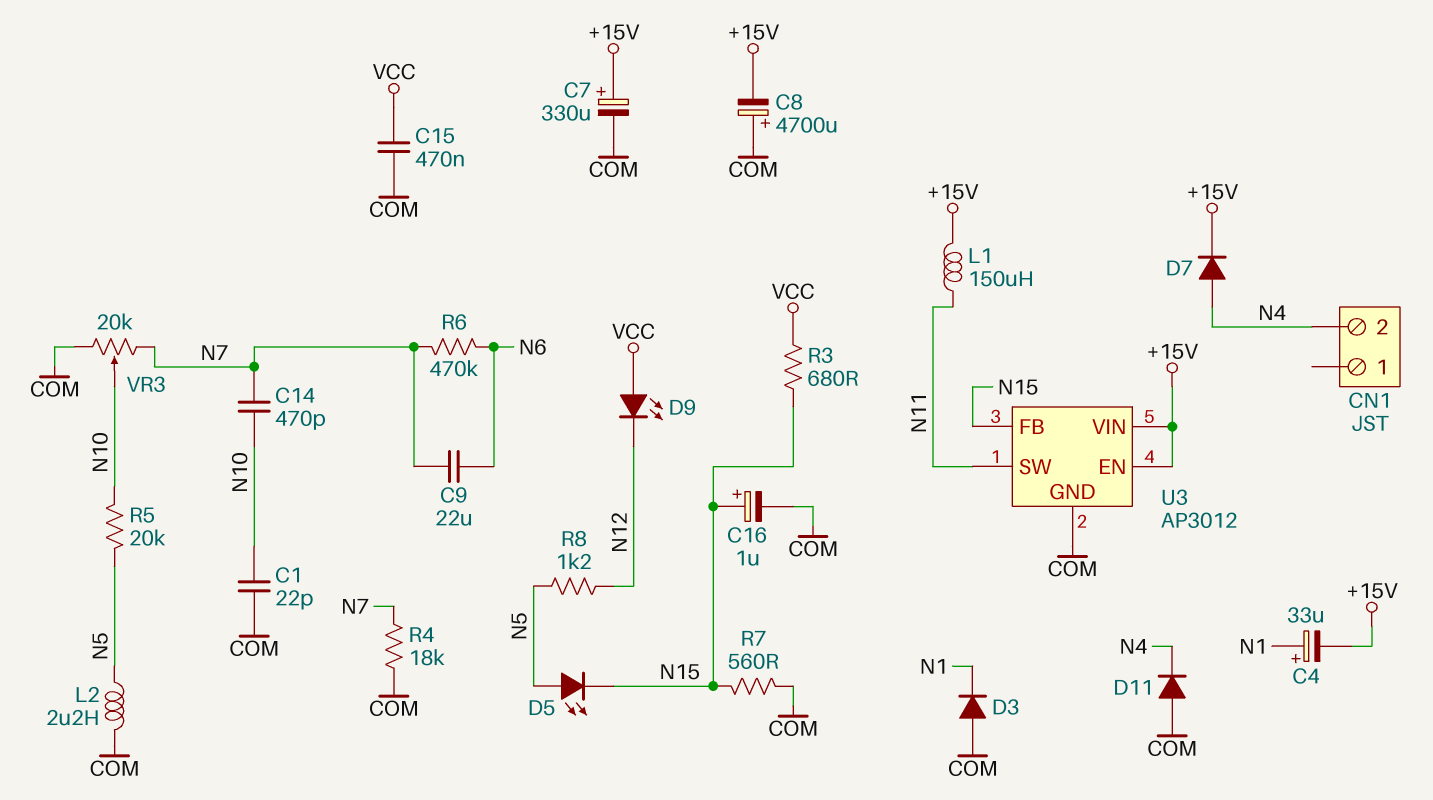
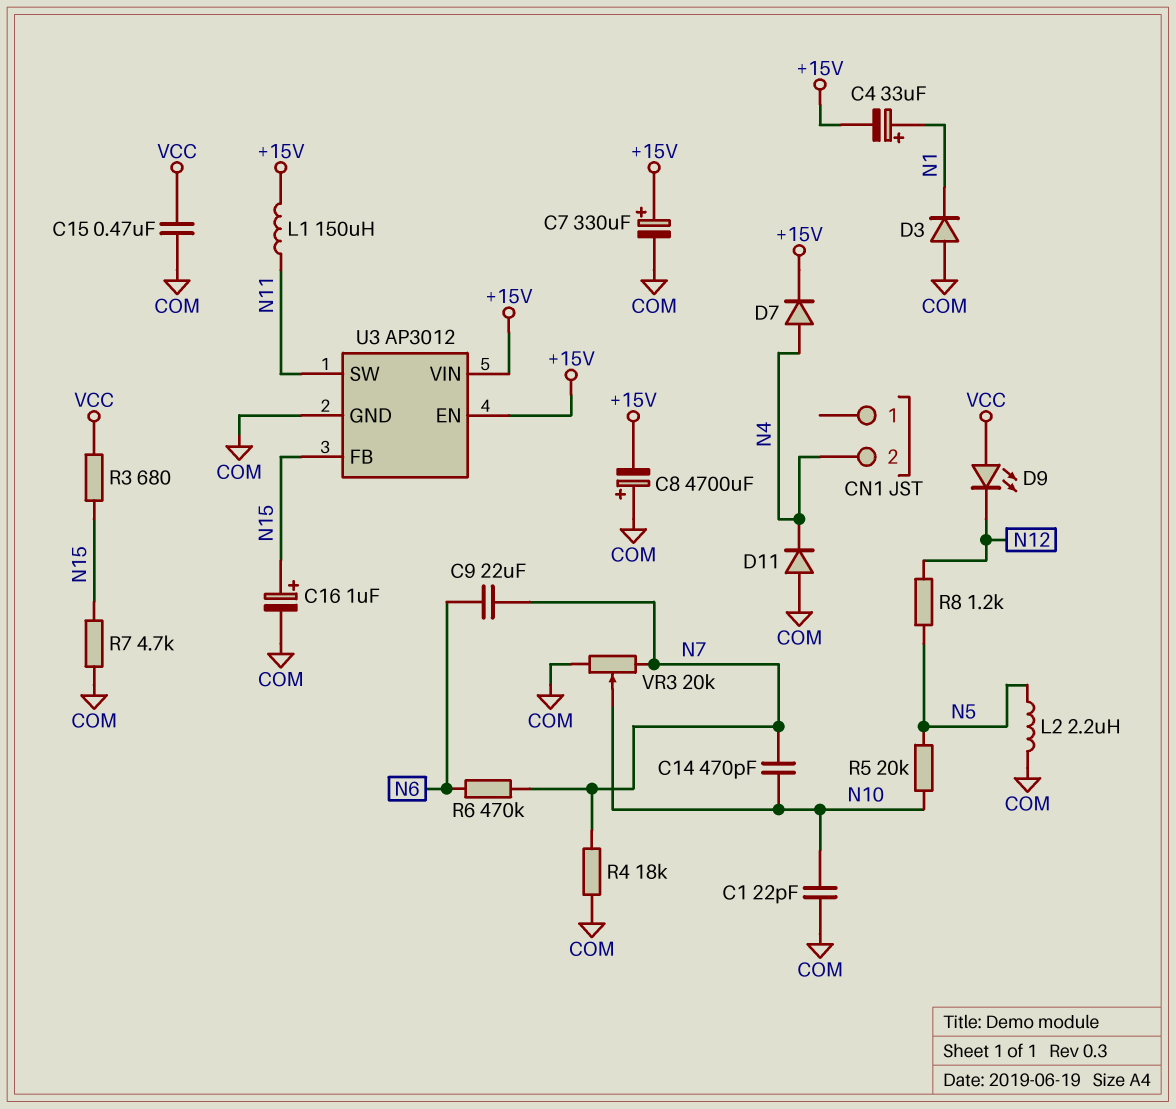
D5: LED (A N5, K N15) -> none
R7: 560 (COM, N15) -> 4.7k (COM, N15)

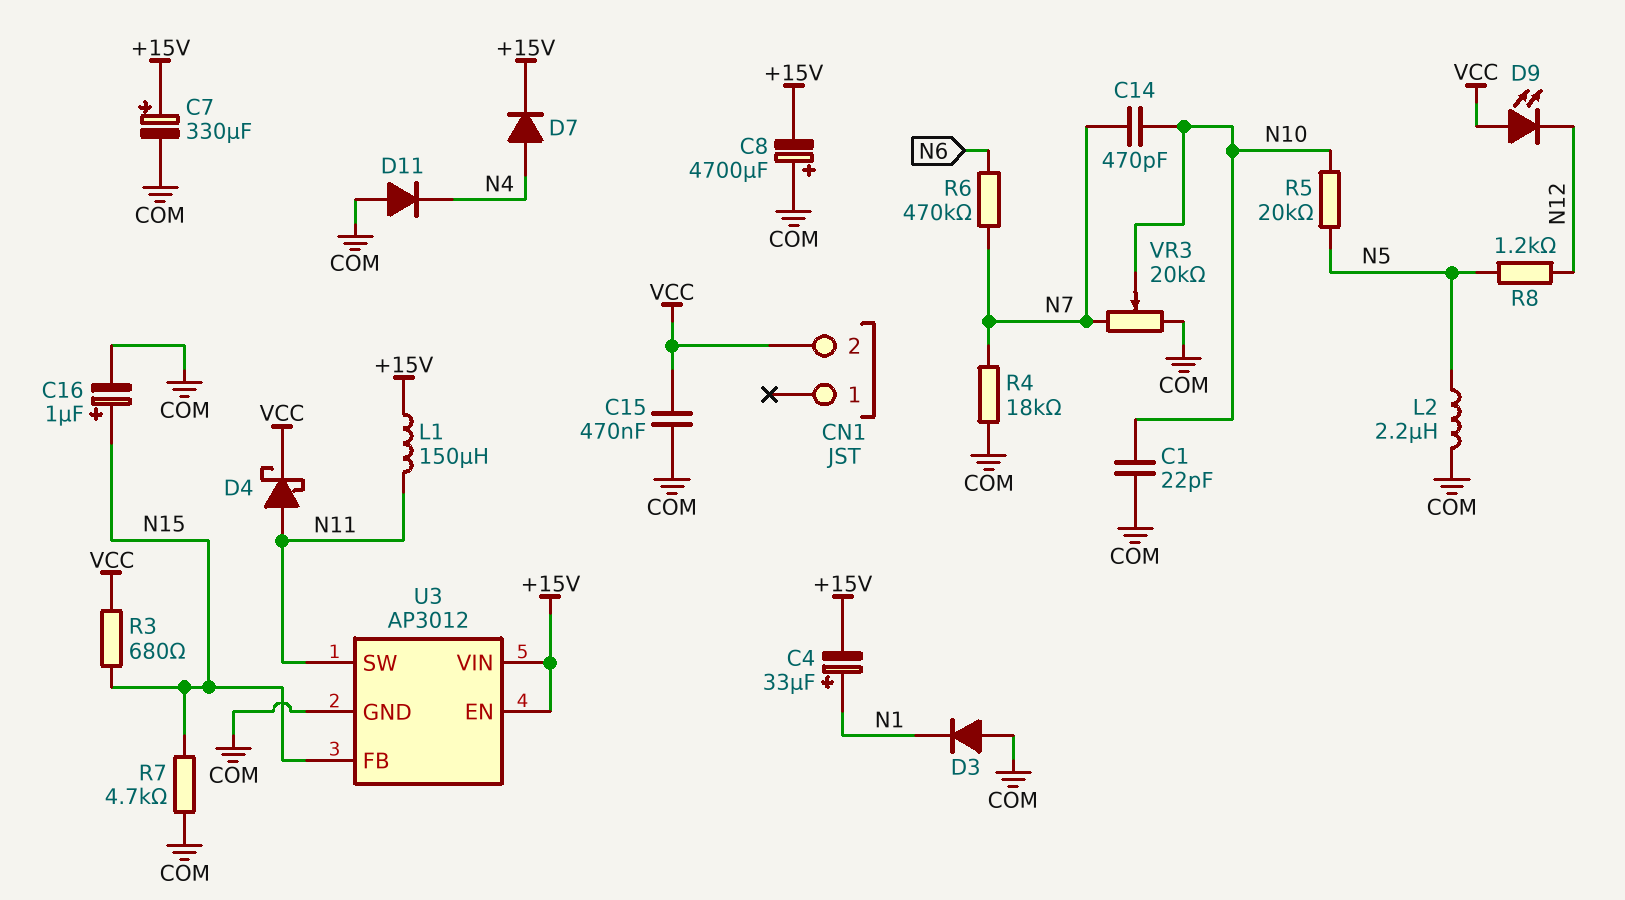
C9: 22uF (N6, N7) -> none
CN1 pin 2: N4 -> VCC
D4: none -> schottky (A N11, K VCC)

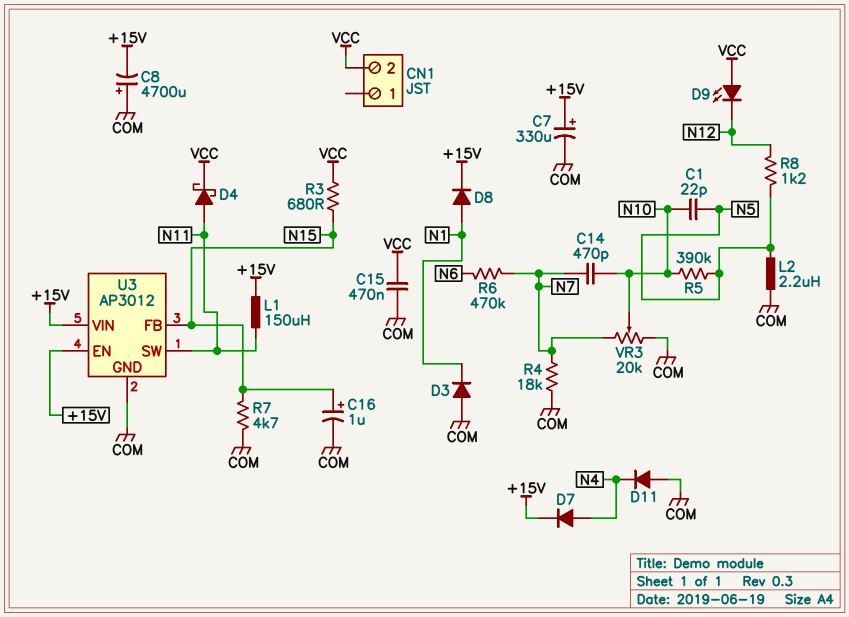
C1: 22pF (COM, N10) -> 22pF (N5, N10)
C4: 33uF (plus N1, minus +15V) -> none
D8: none -> diode (A N1, K +15V)
R5: 20k (N5, N10) -> 390k (N5, N10)

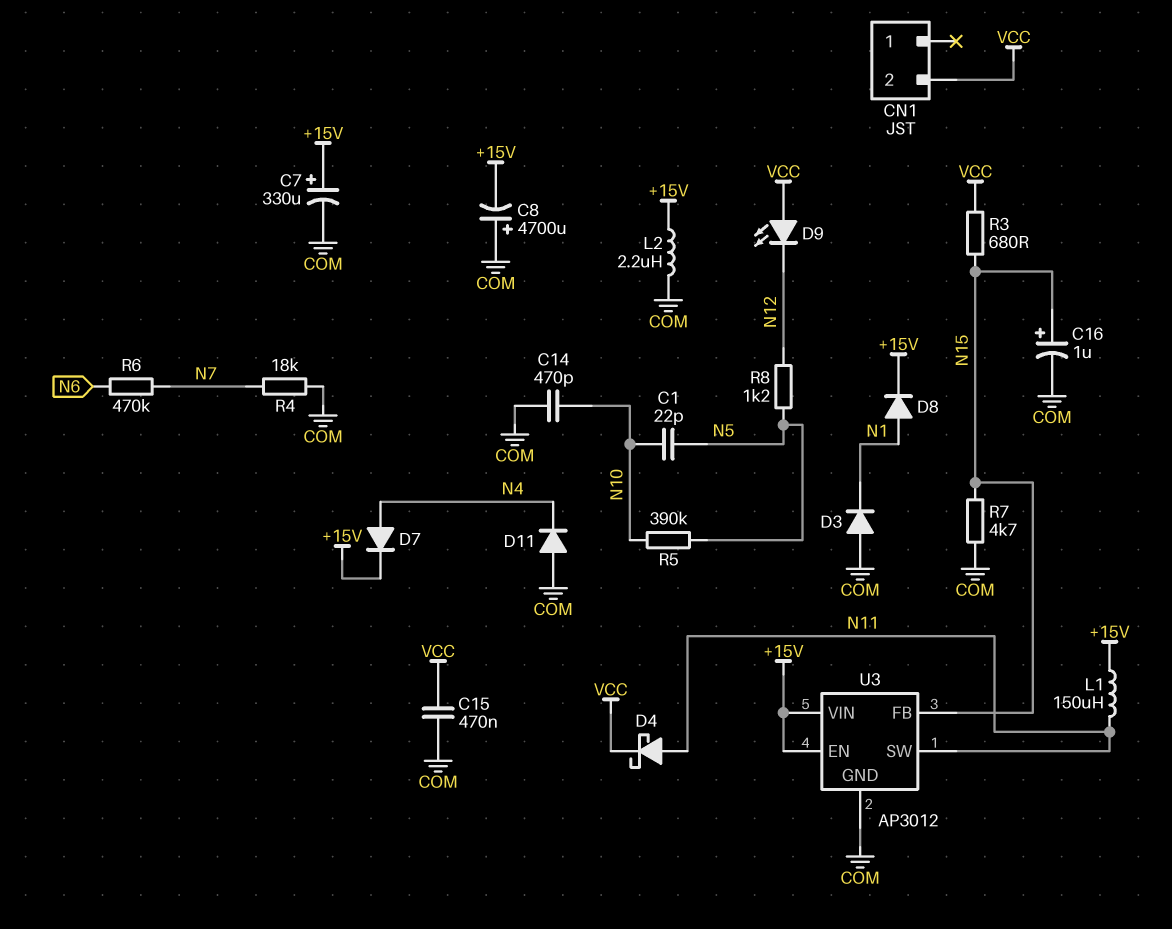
C14: 470pF (N7, N10) -> 470pF (COM, N10)
L2: 2.2uH (COM, N5) -> 2.2uH (+15V, COM)
VR3: 20k (COM, N7, wiper N10) -> none

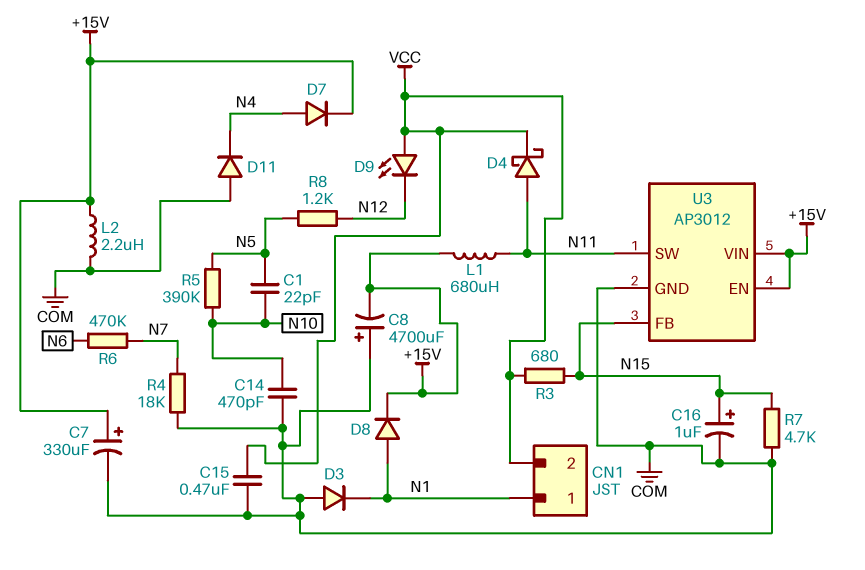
CN1 pin 1: none -> N1
L1: 150uH (+15V, N11) -> 680uH (+15V, N11)

